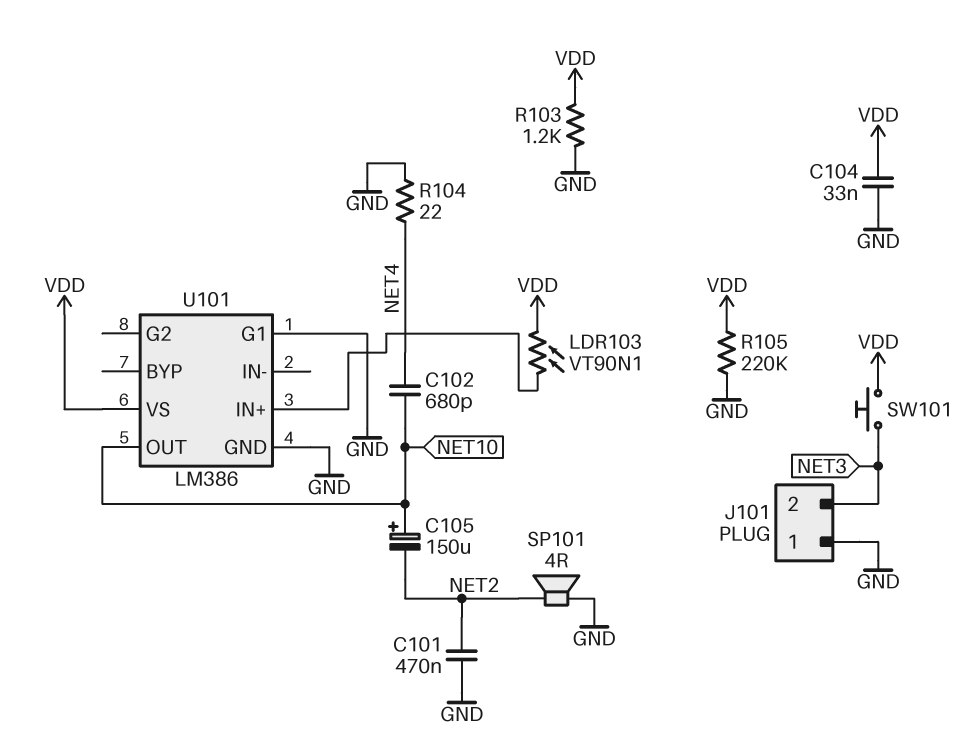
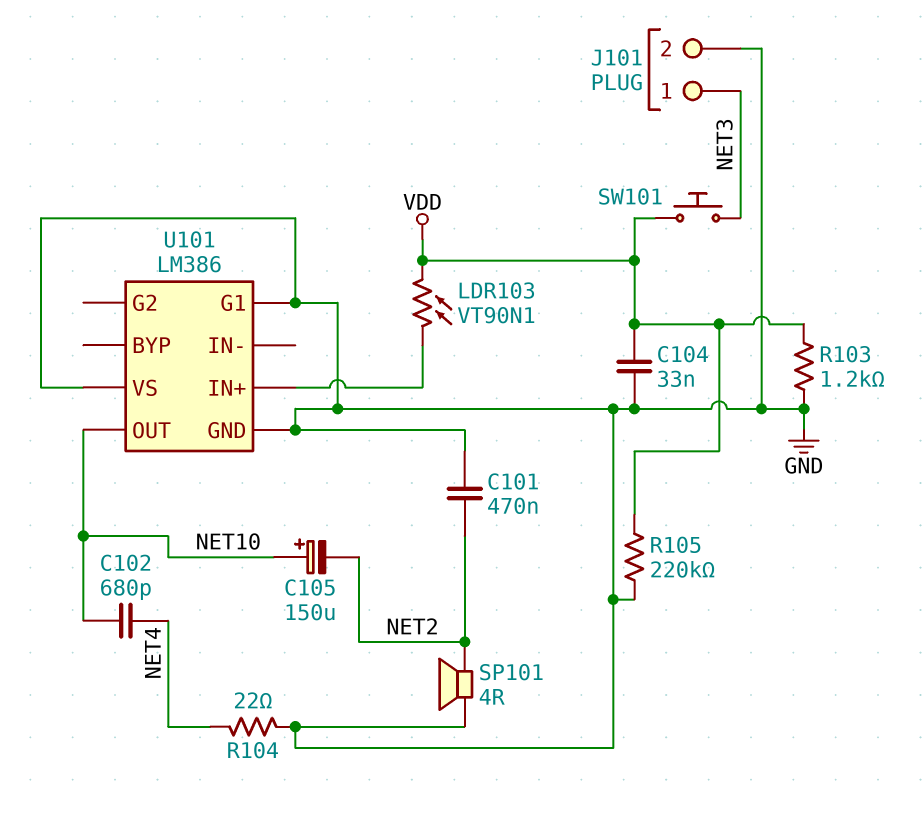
J101 pin 1: GND -> NET3
J101 pin 2: NET3 -> GND
U101 pin VS: VDD -> GND

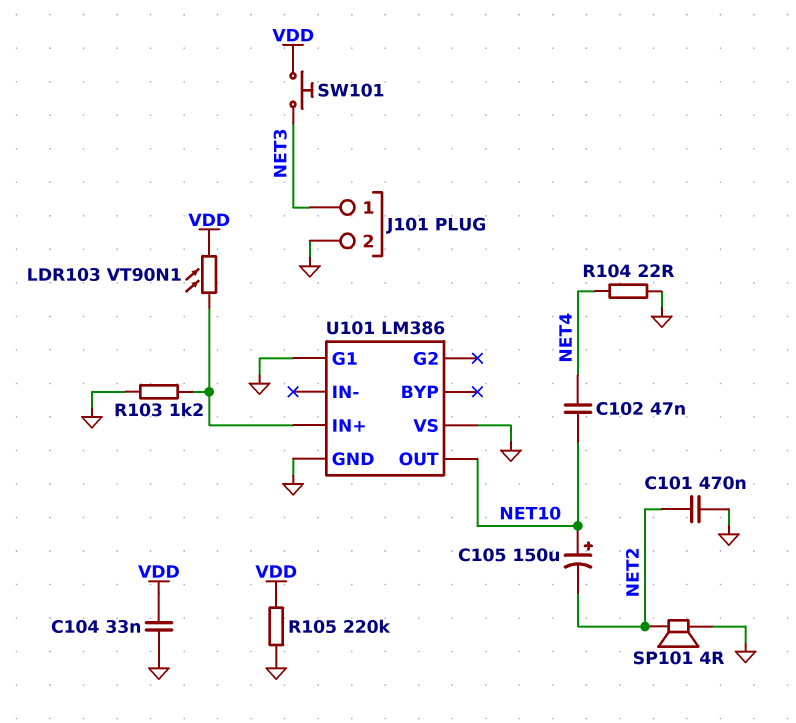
C102: 680pF (NET4, NET10) -> 47nF (NET4, NET10)
R103: 1.2k (GND, VDD) -> 1.2k (GND, U101/IN+)

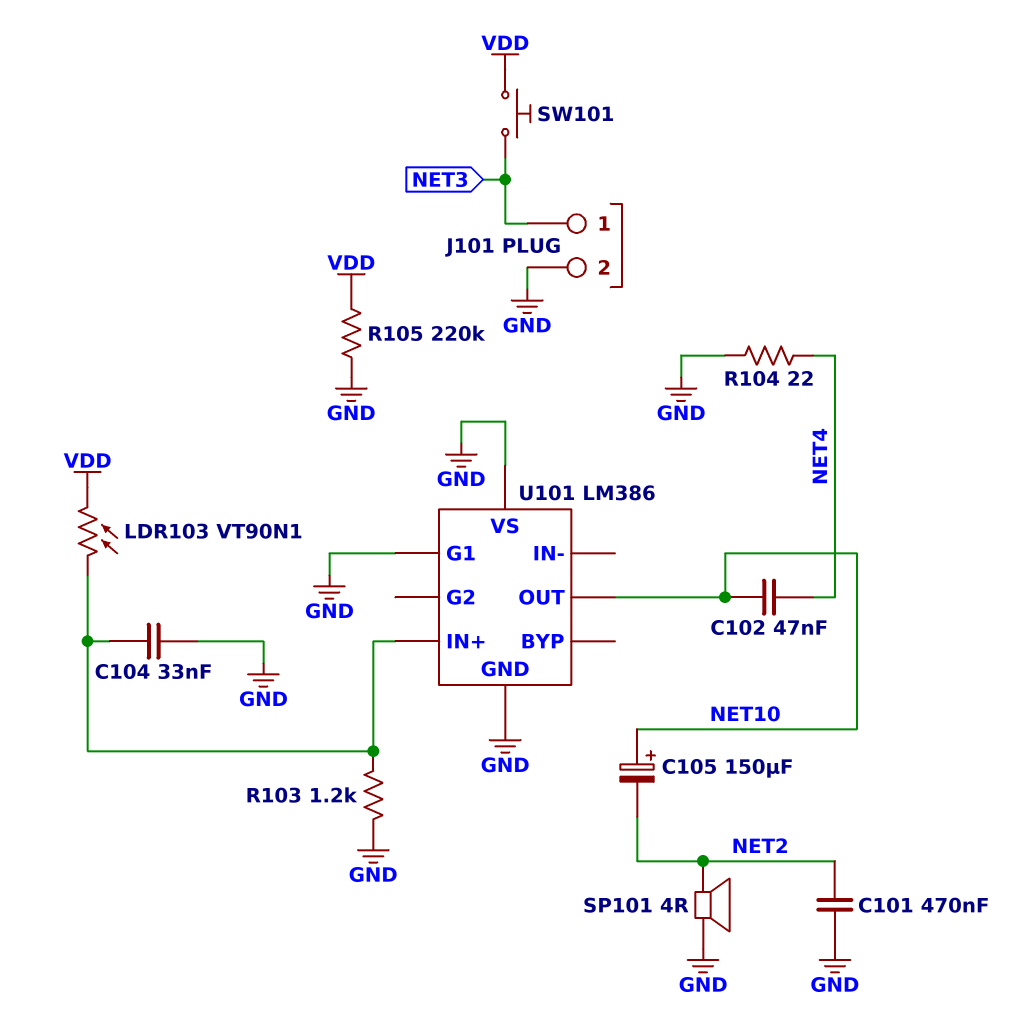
C104: 33nF (GND, VDD) -> 33nF (GND, U101/IN+)

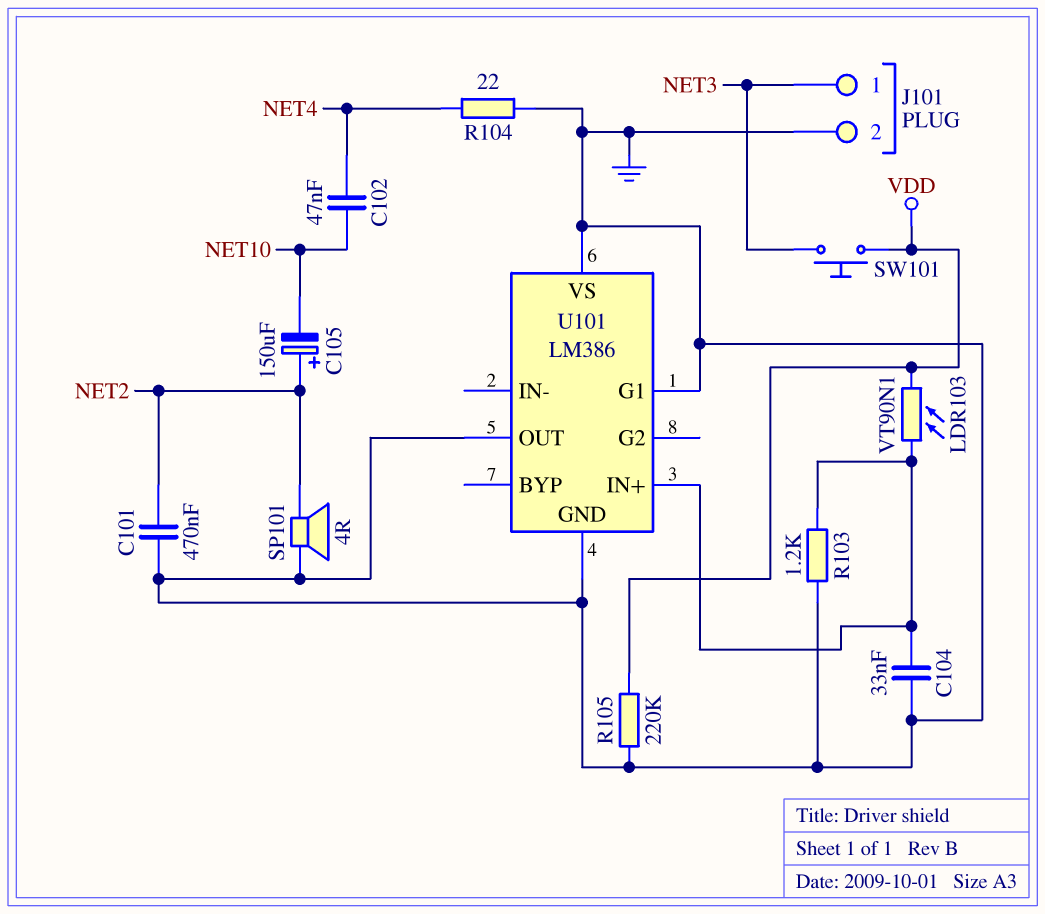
C105: 150uF (plus NET10, minus NET2) -> 150uF (plus NET2, minus NET10)
U101 pin OUT: NET10 -> GND

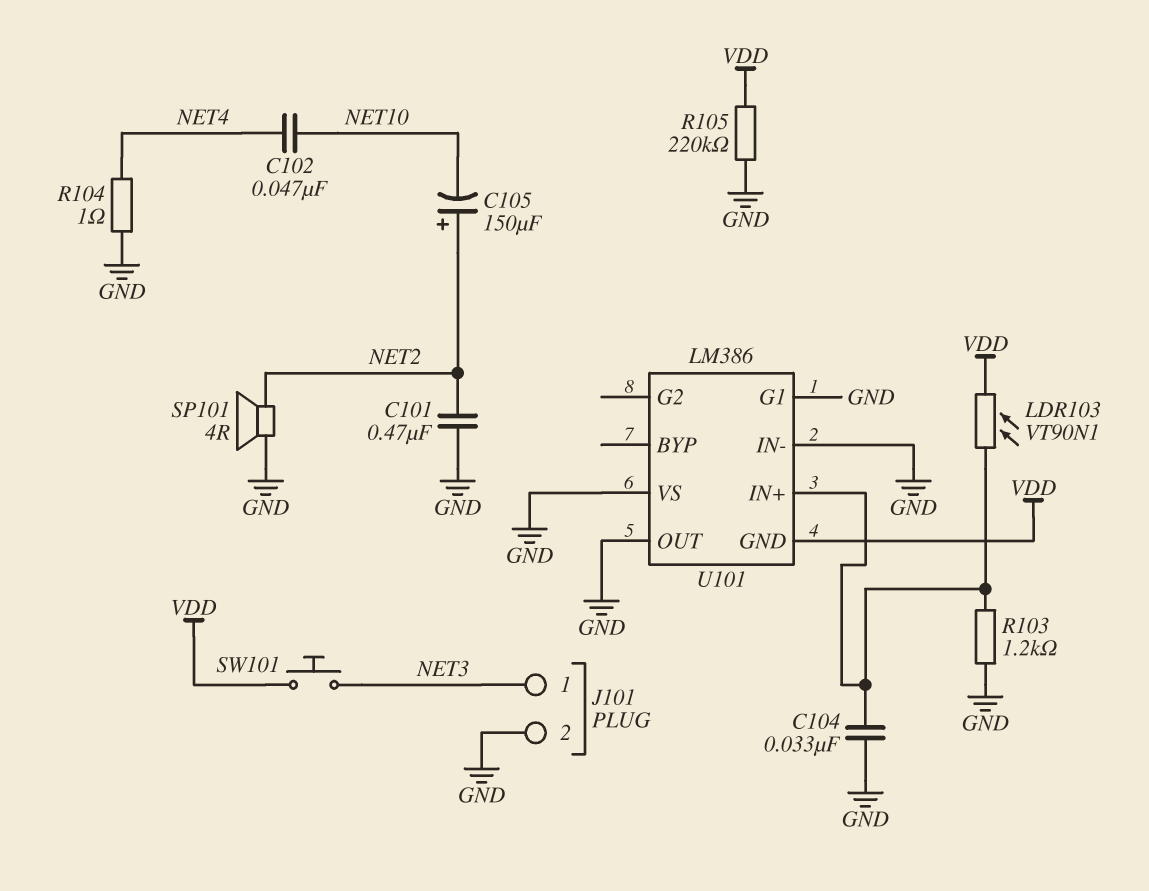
R104: 22 (GND, NET4) -> 1 (GND, NET4)
U101 pin GND: GND -> VDD
U101 pin IN-: none -> GND

